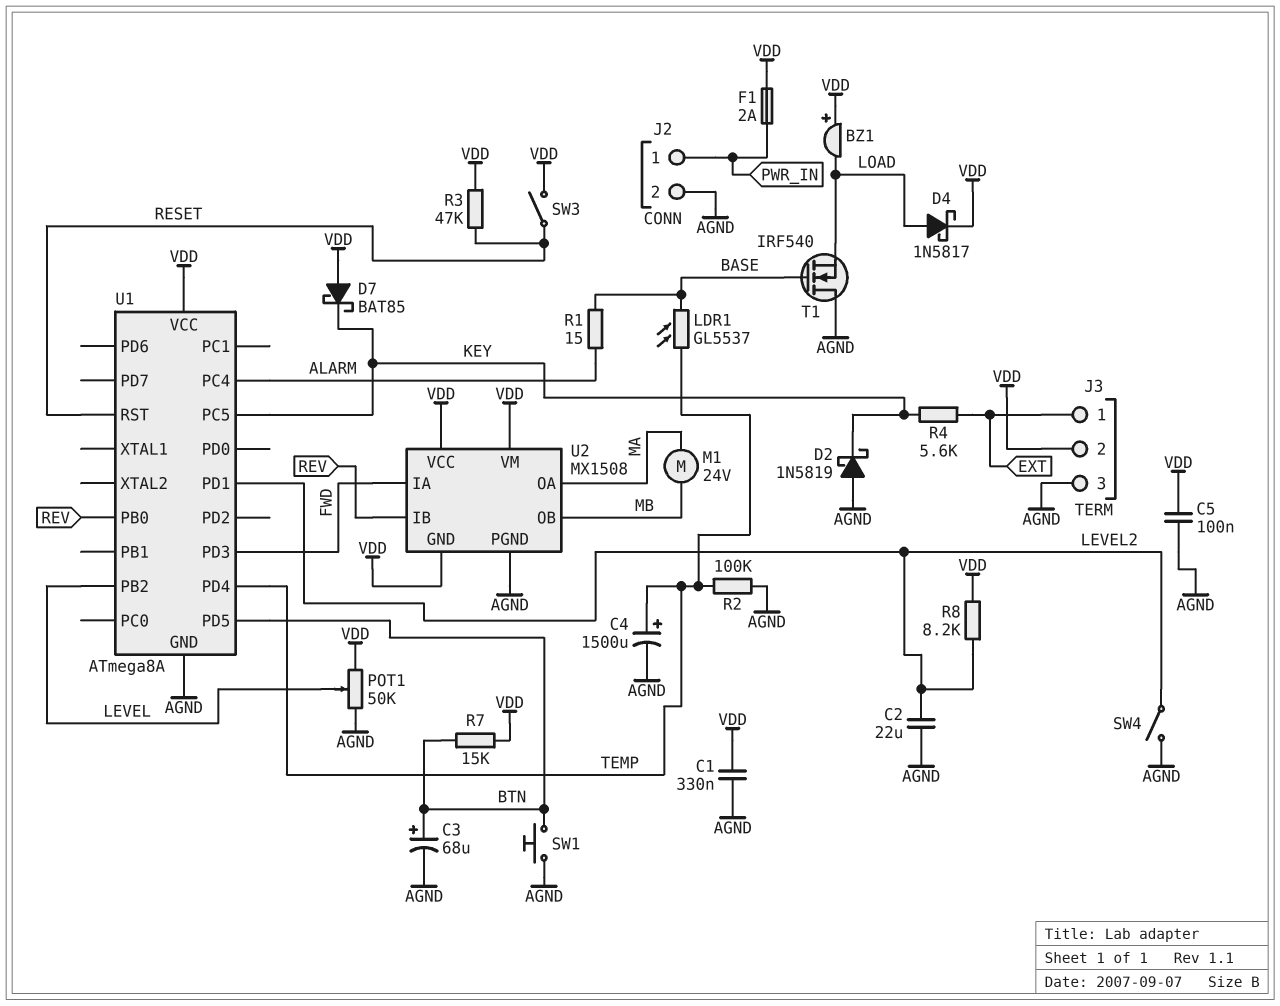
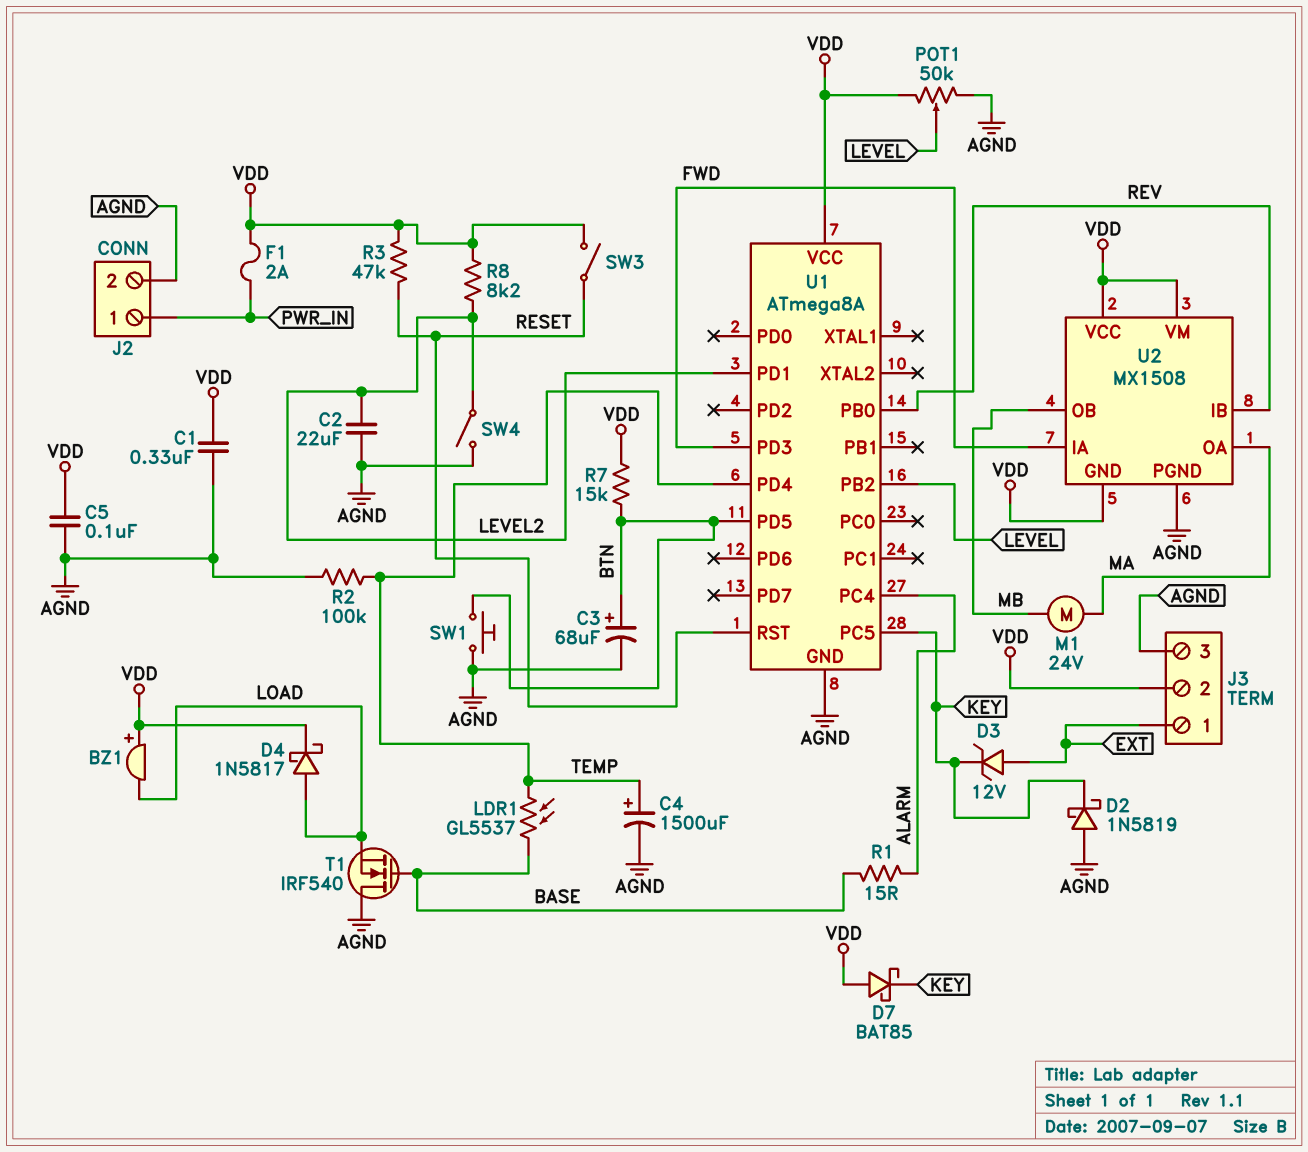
D3: none -> zener 12V (A EXT, K KEY)
R4: 5.6k (EXT, KEY) -> none

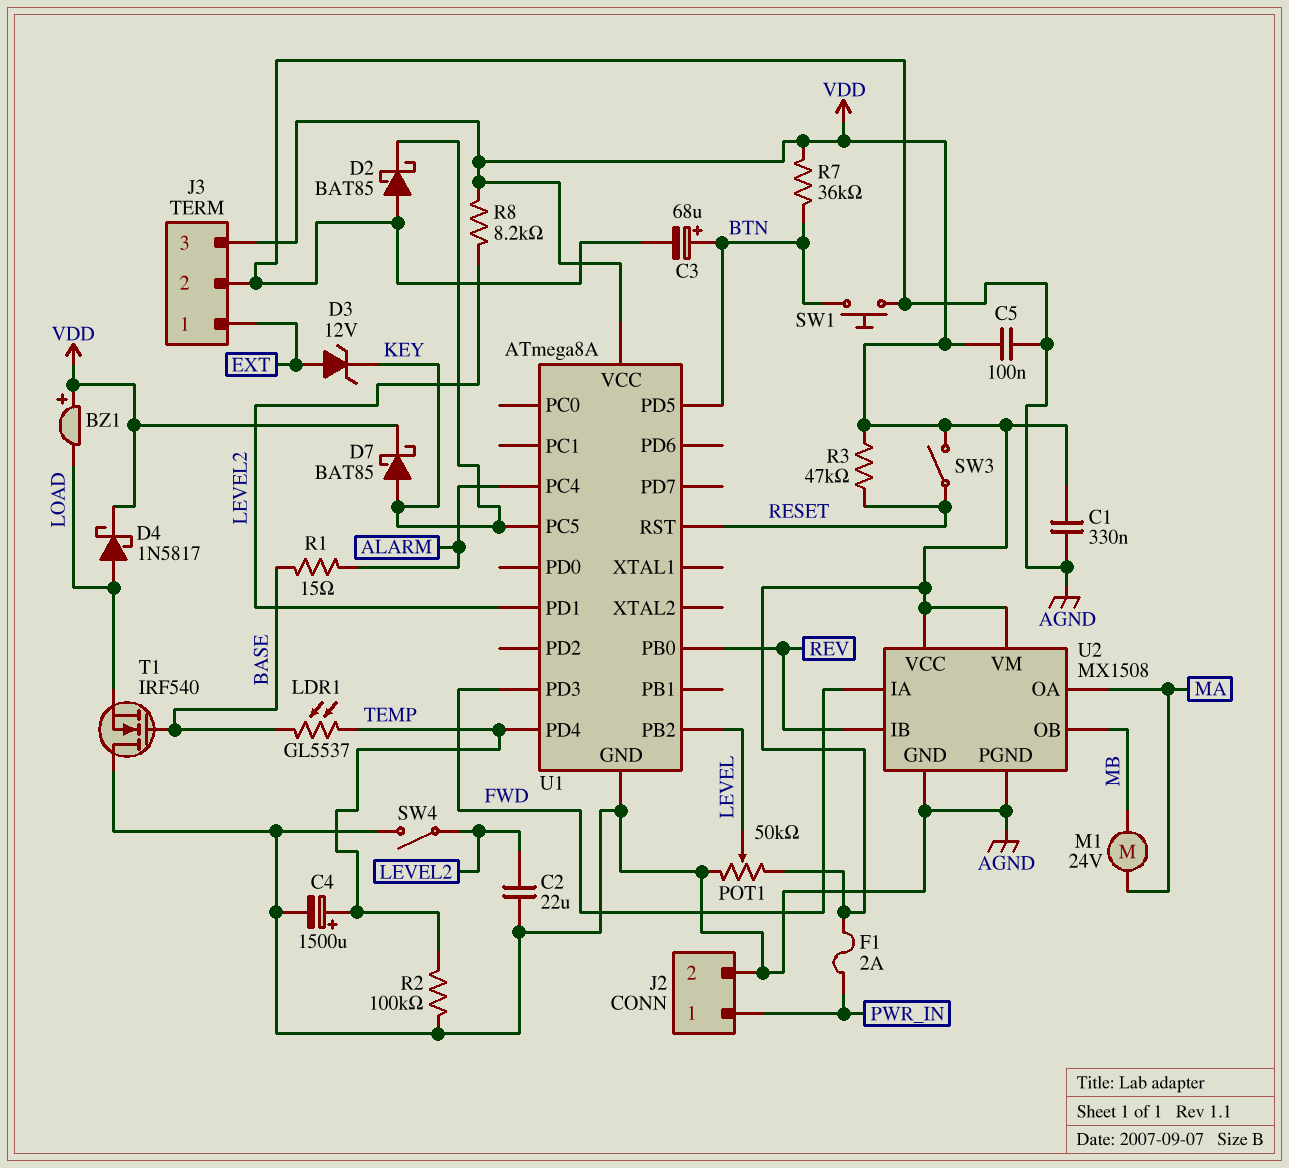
D2: schottky 1N5819 (A AGND, K KEY) -> schottky BAT85 (A AGND, K KEY)
D7: schottky BAT85 (A VDD, K KEY) -> schottky BAT85 (A KEY, K VDD)
J3 pin 2: VDD -> AGND
J3 pin 3: AGND -> VDD
R7: 15k (BTN, VDD) -> 36k (BTN, VDD)
U2 pin GND: VDD -> AGND

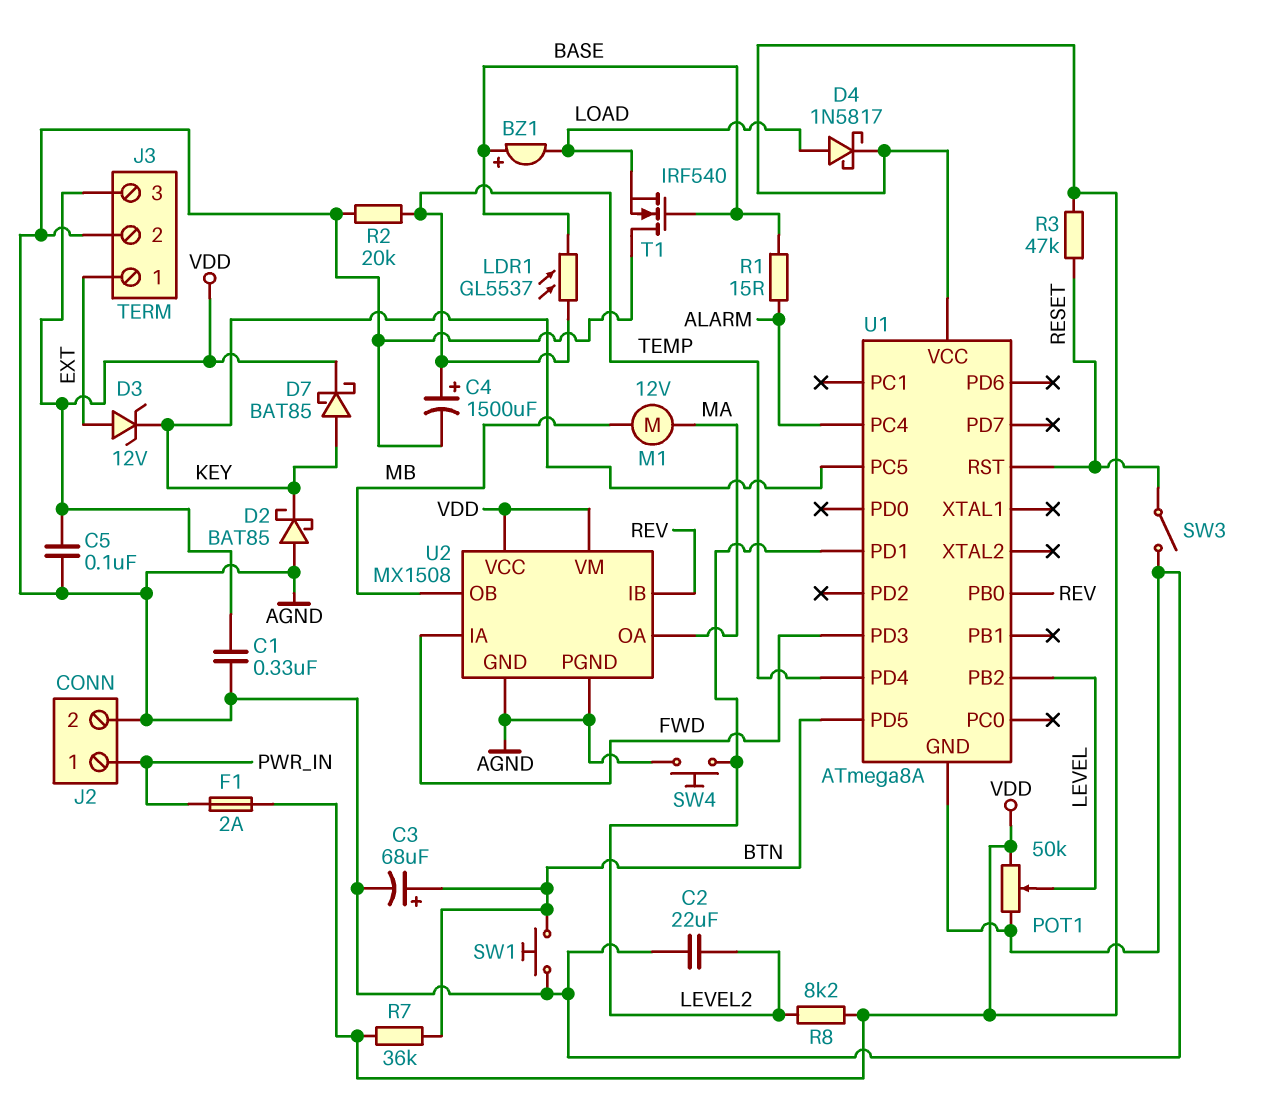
BZ1: buzzer (plus VDD, minus LOAD) -> buzzer (plus BASE, minus LOAD)
M1: motor 24V (MA, MB) -> motor 12V (MA, MB)
R2: 100k (AGND, TEMP) -> 20k (AGND, TEMP)
SW3: switch (RESET, VDD) -> switch (AGND, RESET)
SW4: switch (AGND, LEVEL2) -> button (AGND, LEVEL2)

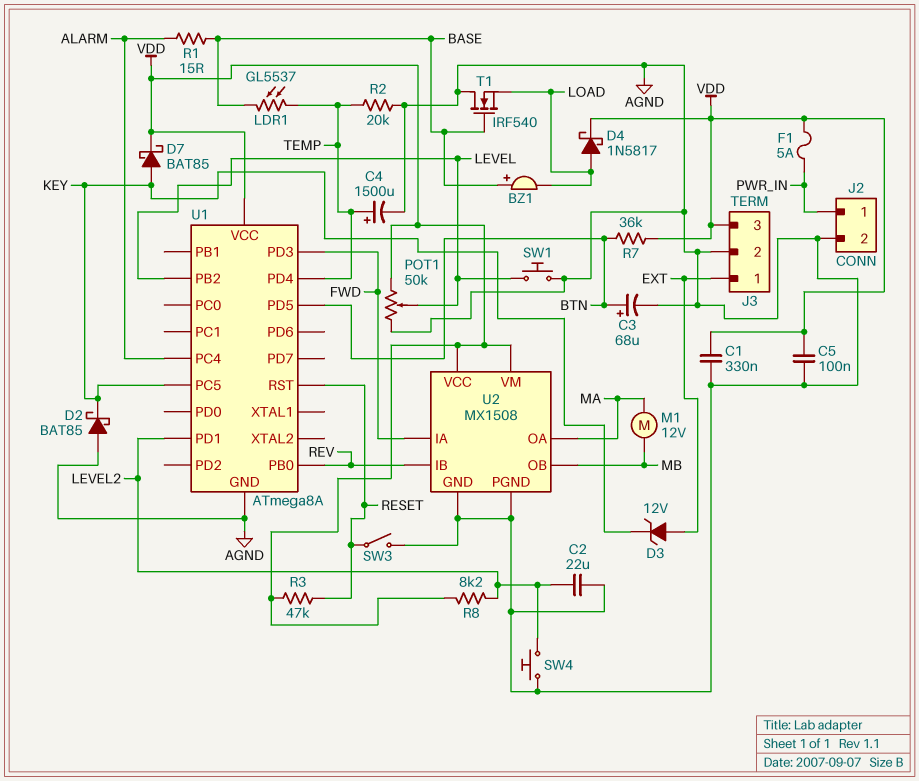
F1: 2A (PWR_IN, VDD) -> 5A (PWR_IN, VDD)
SW1: button (AGND, BTN) -> button (AGND, LEVEL)

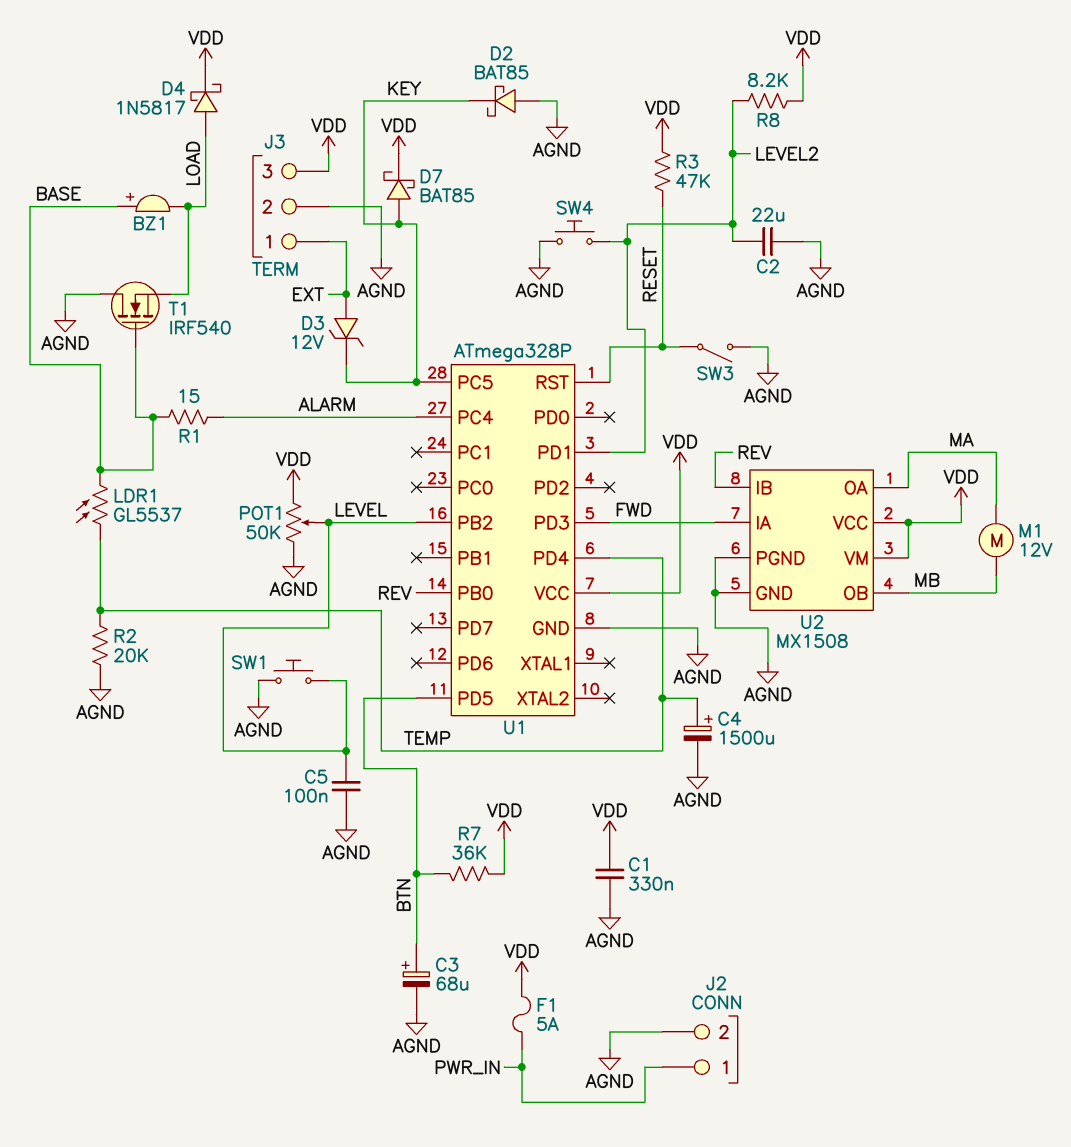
C5: 100nF (AGND, VDD) -> 100nF (AGND, LEVEL)
U1: ATmega8A -> ATmega328P

